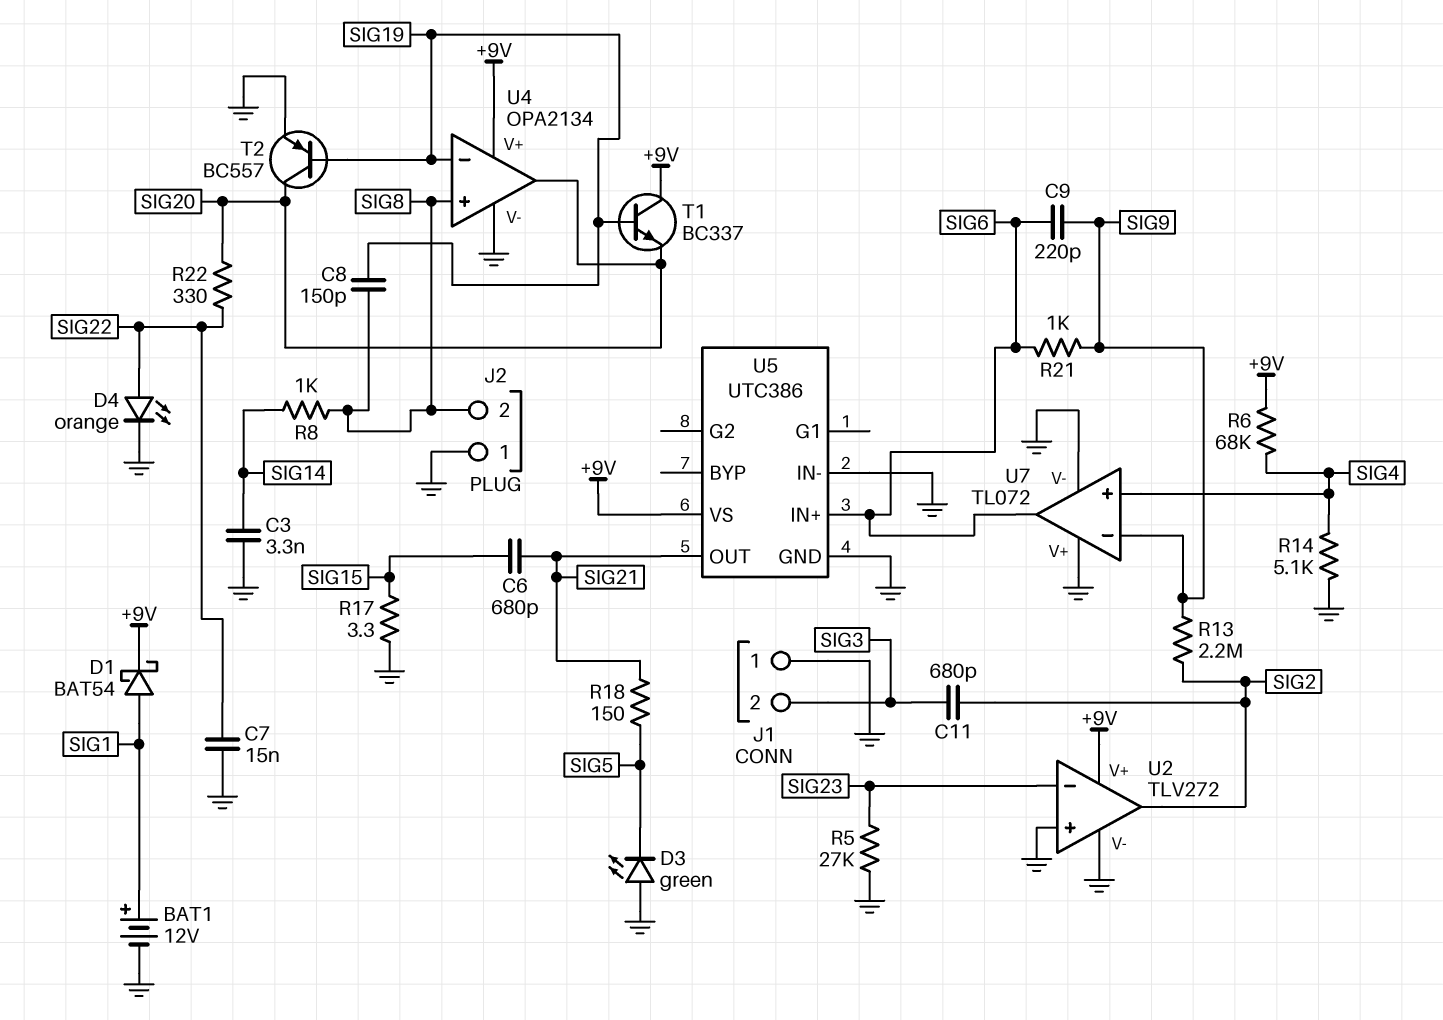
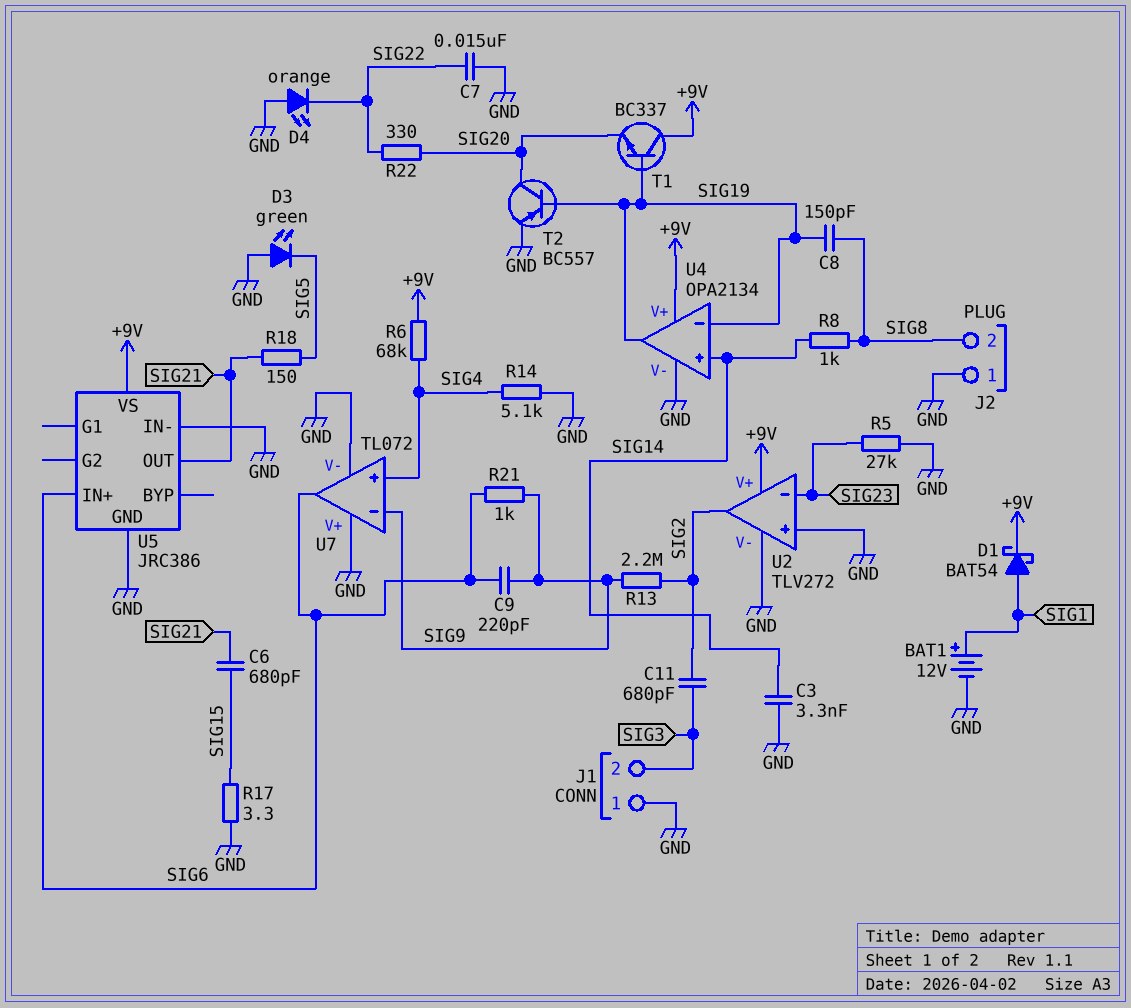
D4: LED orange (A SIG22, K GND) -> LED orange (A GND, K SIG22)
U4 pin in+: SIG8 -> SIG14
U4 pin out: SIG20 -> SIG19
U5: UTC386 -> JRC386

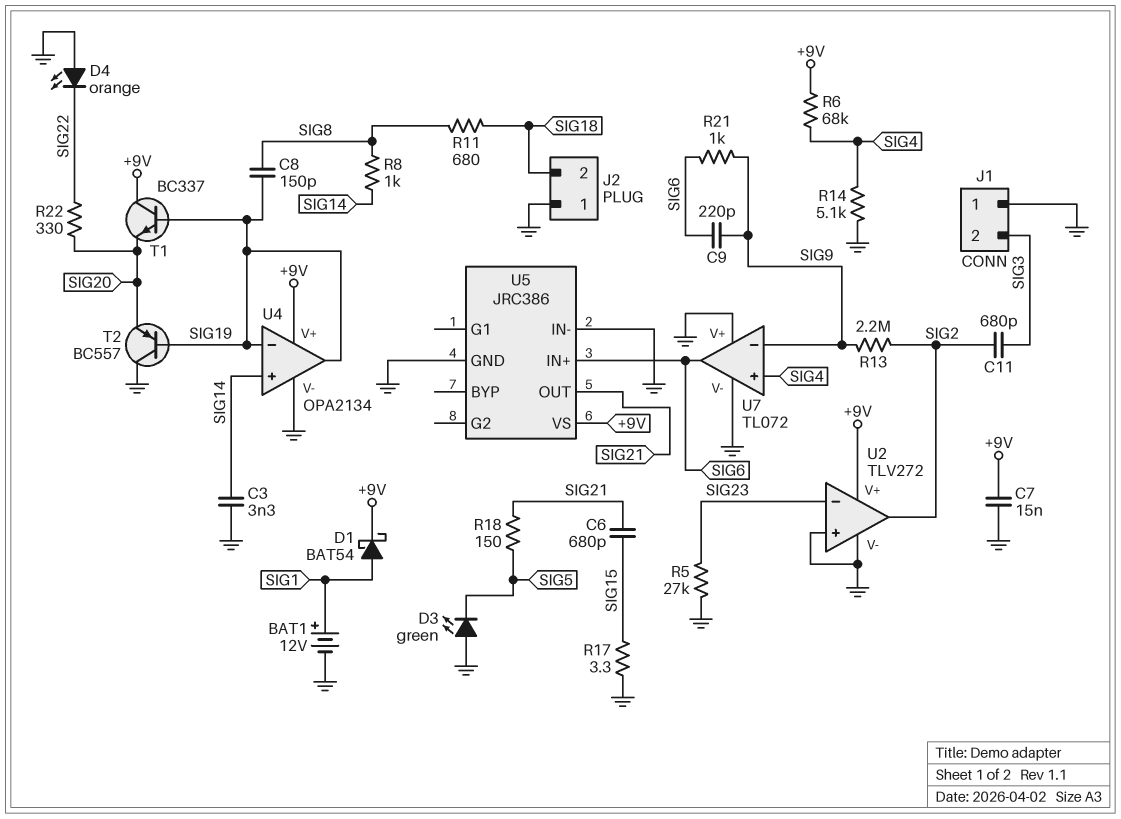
C7: 15nF (GND, SIG22) -> 15nF (+9V, GND)
J2 pin 2: SIG8 -> SIG18
R11: none -> 680 (SIG8, SIG18)
T2: PNP BC557 (B SIG19, C SIG20, E GND) -> PNP BC557 (B SIG19, C GND, E SIG20)

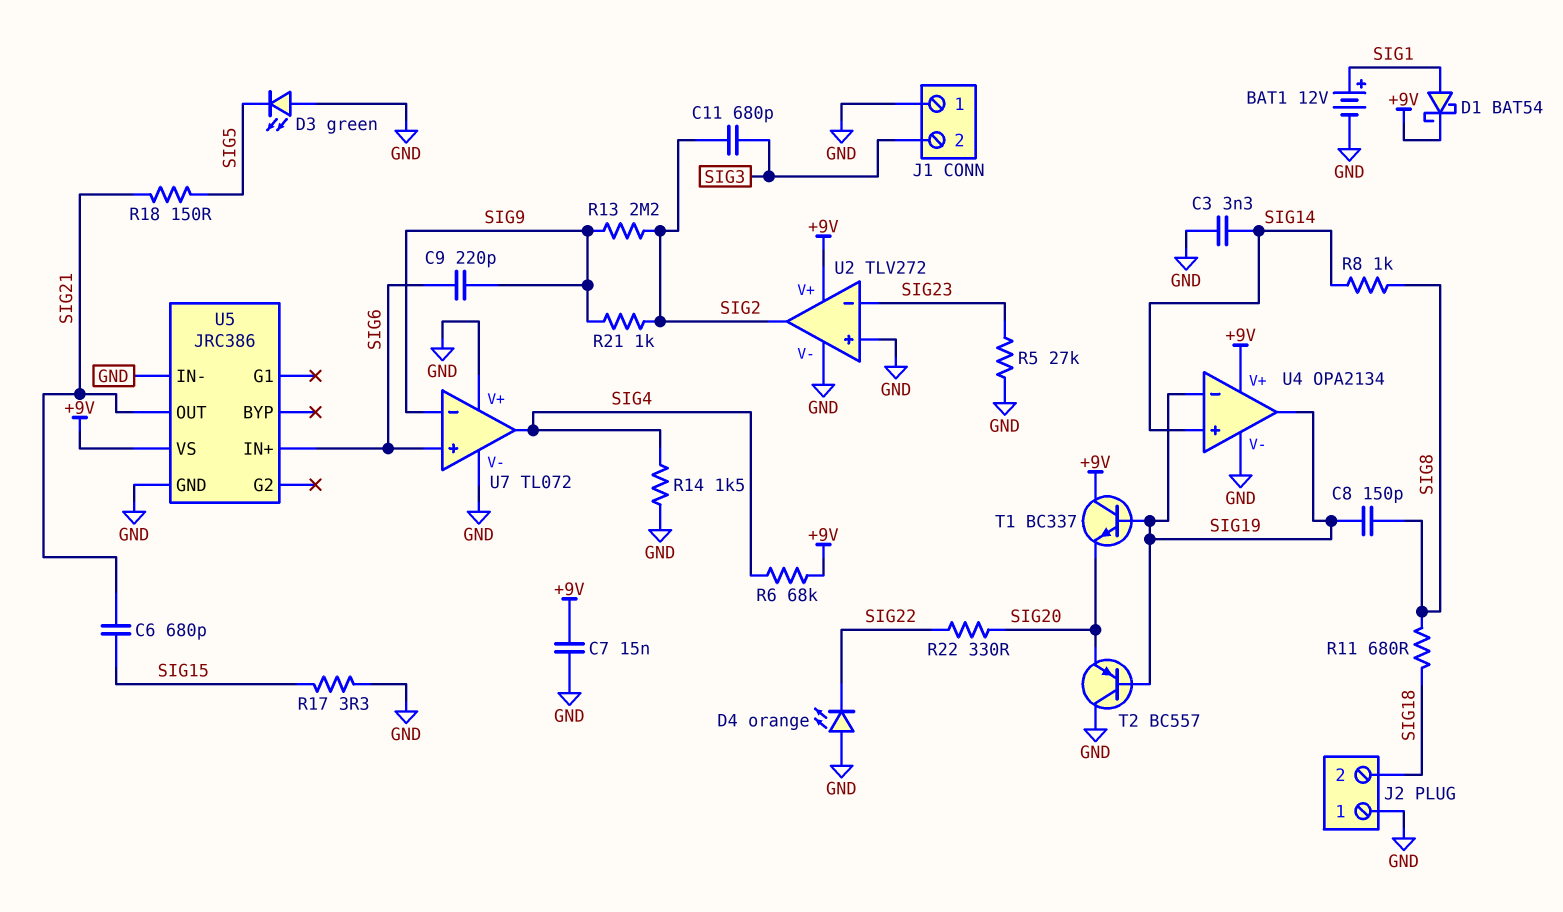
R14: 5.1k (GND, SIG4) -> 1.5k (GND, SIG4)
R21: 1k (SIG6, SIG9) -> 1k (SIG2, SIG9)
U7 pin in+: SIG4 -> SIG6
U7 pin out: SIG6 -> SIG4

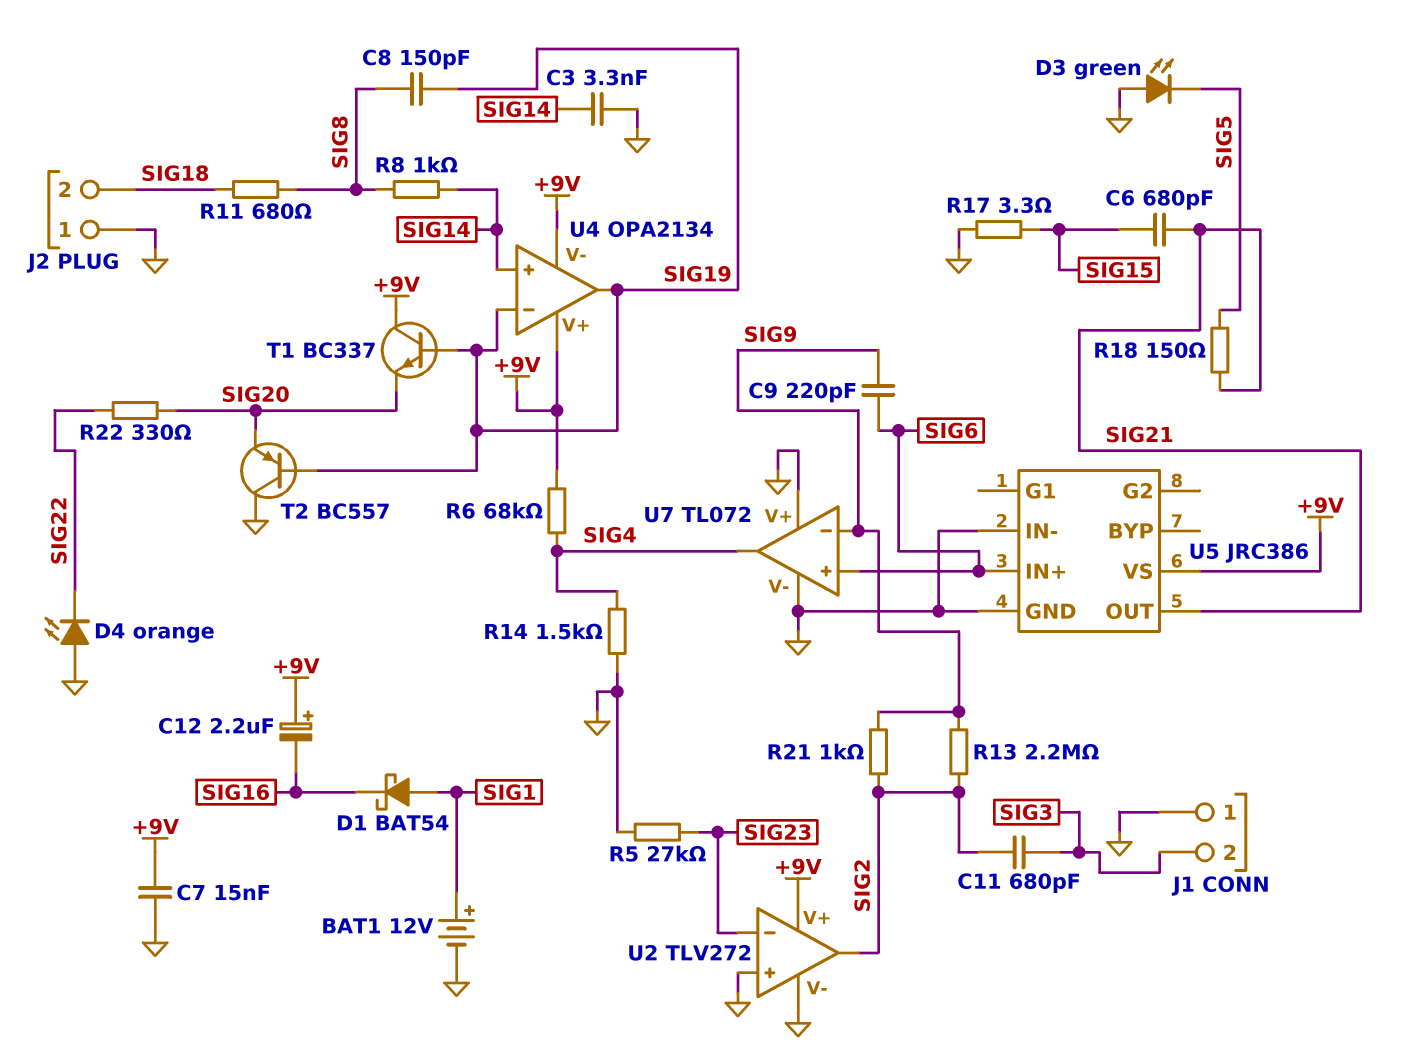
C12: none -> 2.2uF (plus +9V, minus SIG16)
D1: schottky BAT54 (A SIG1, K +9V) -> schottky BAT54 (A SIG1, K SIG16)
U4 pin V-: GND -> +9V

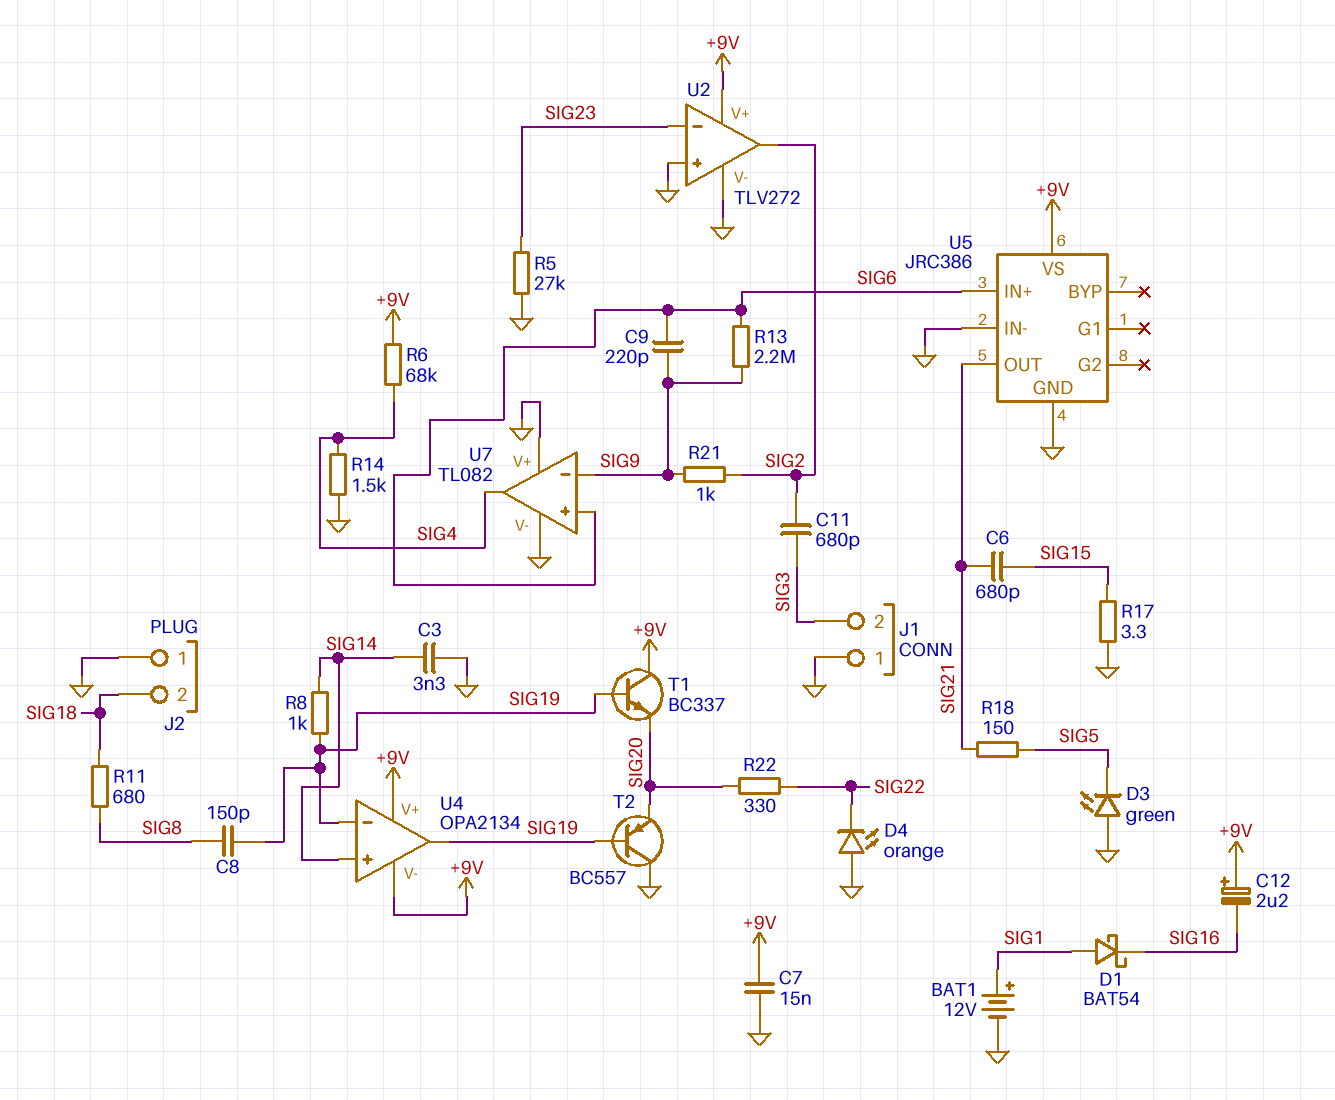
R8: 1k (SIG8, SIG14) -> 1k (SIG14, SIG19)
R13: 2.2M (SIG2, SIG9) -> 2.2M (SIG6, SIG9)
U7: TL072 -> TL082

